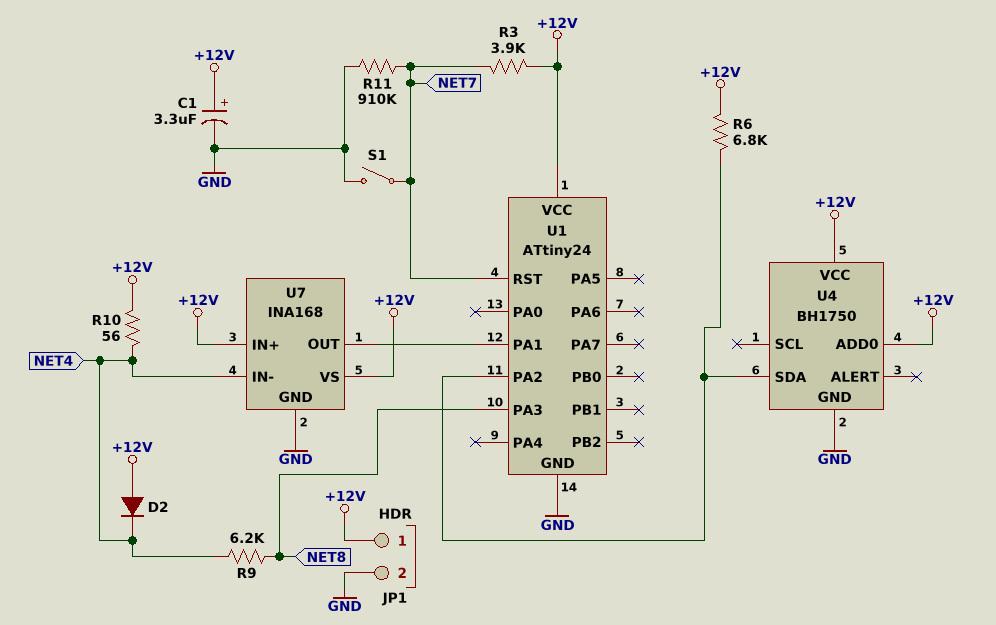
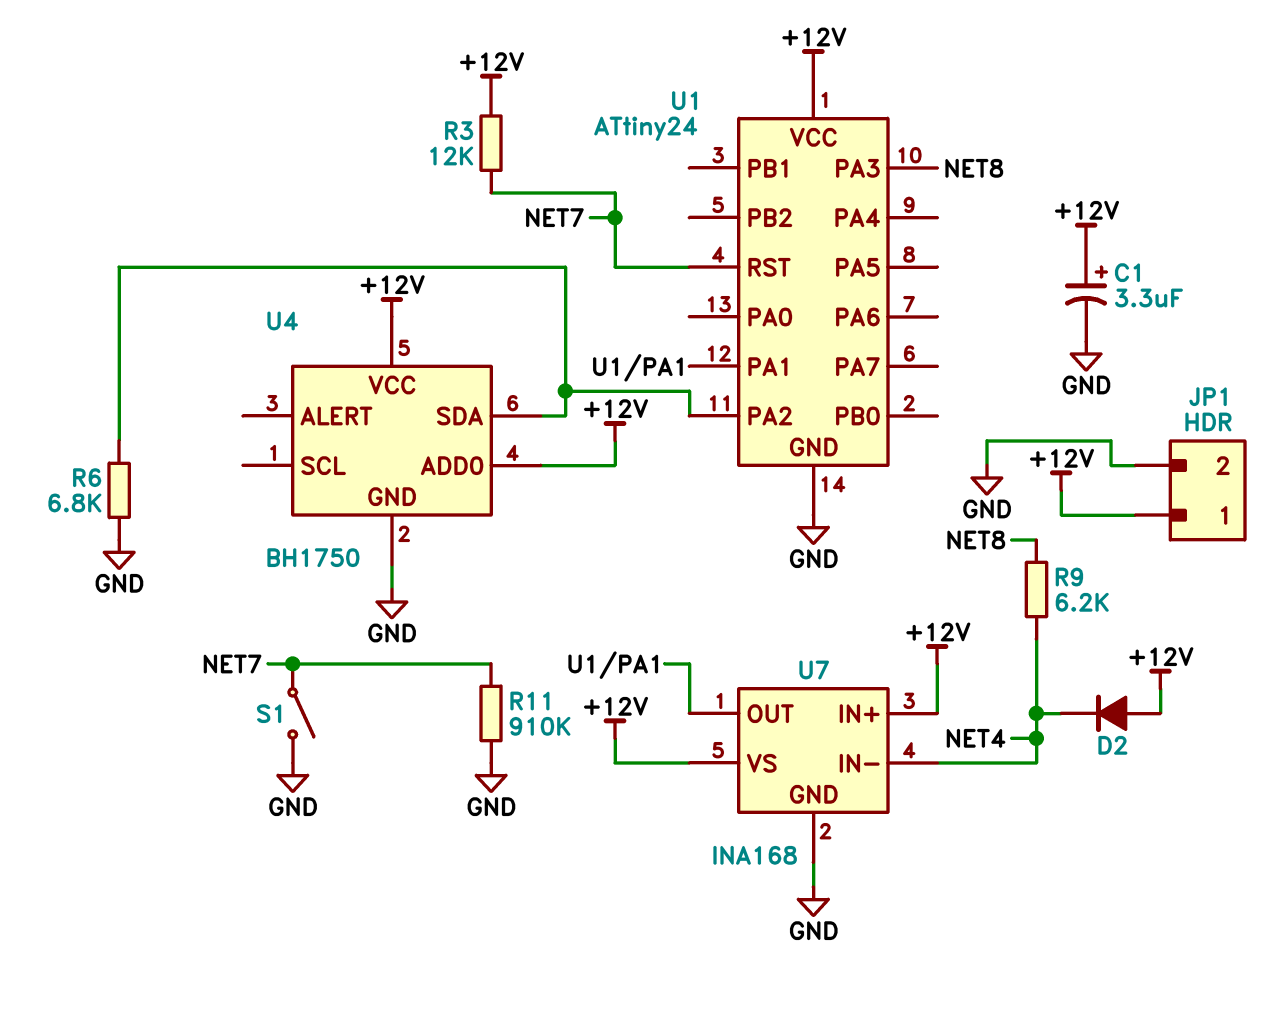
R3: 3.9k (+12V, NET7) -> 12k (+12V, NET7)
R6: 6.8k (+12V, U1/PA2) -> 6.8k (GND, U1/PA2)
R10: 56 (+12V, NET4) -> none

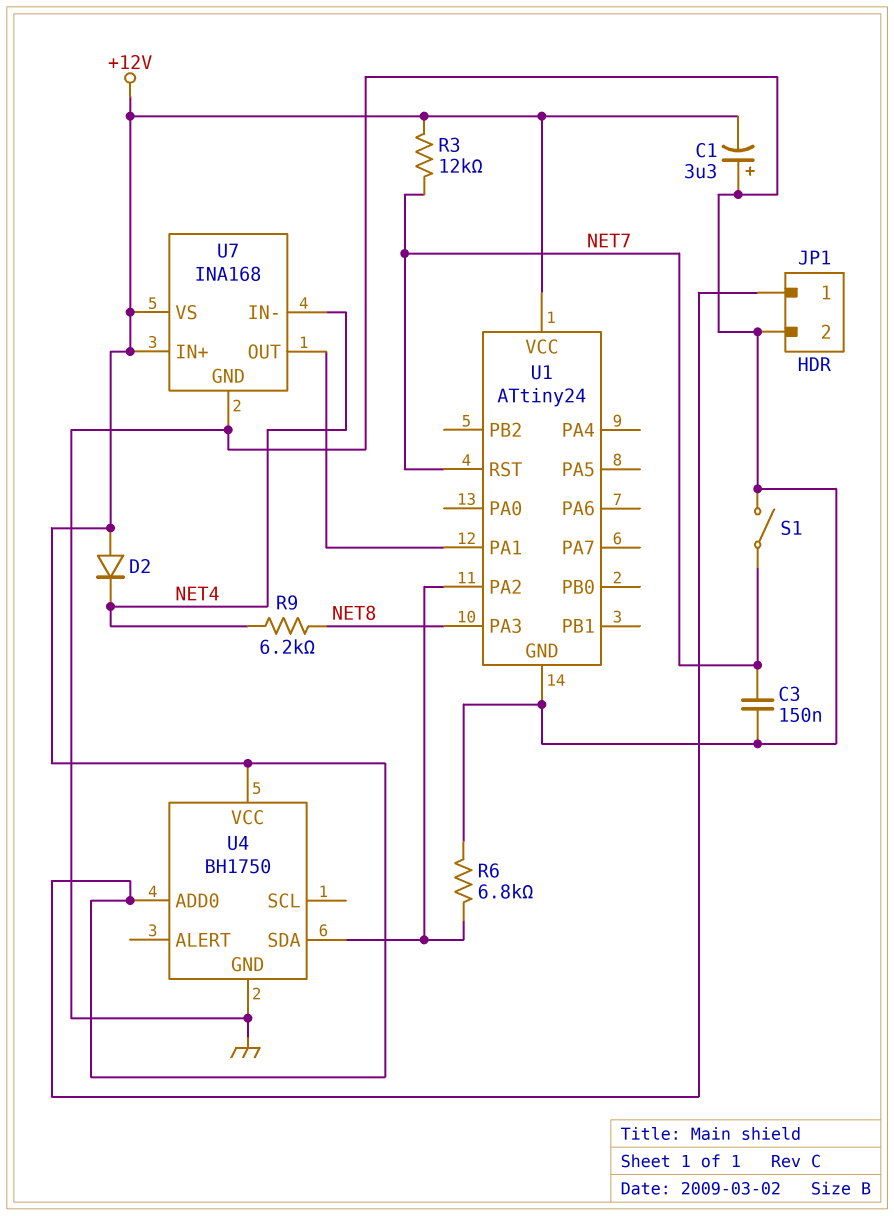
C1: 3.3uF (plus +12V, minus GND) -> 3.3uF (plus GND, minus +12V)
C3: none -> 150nF (GND, NET7)
R11: 910k (GND, NET7) -> none

